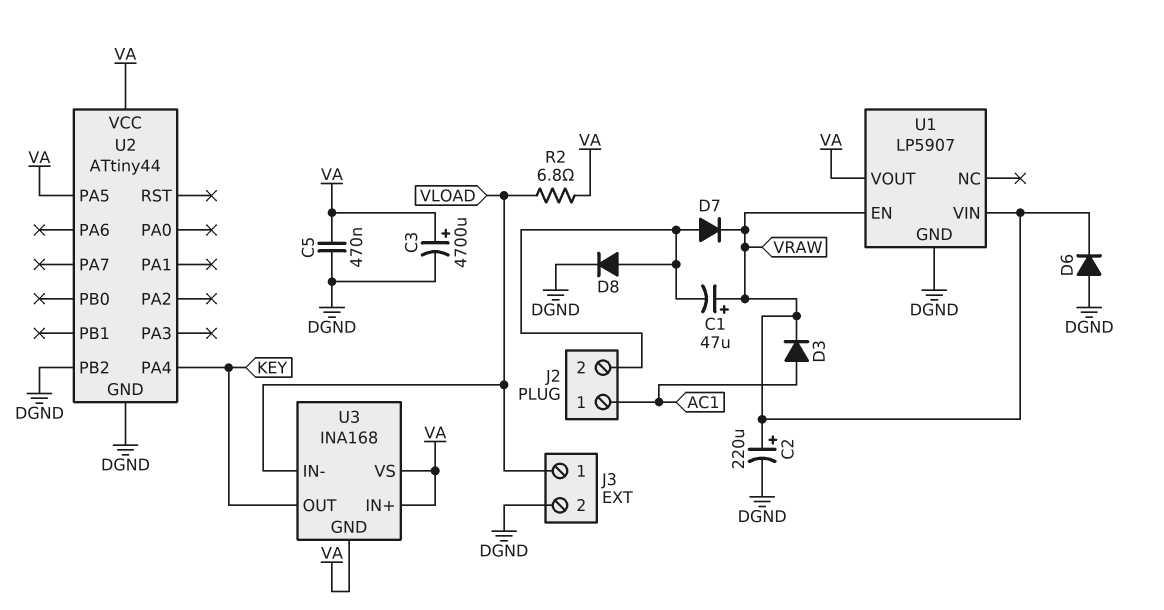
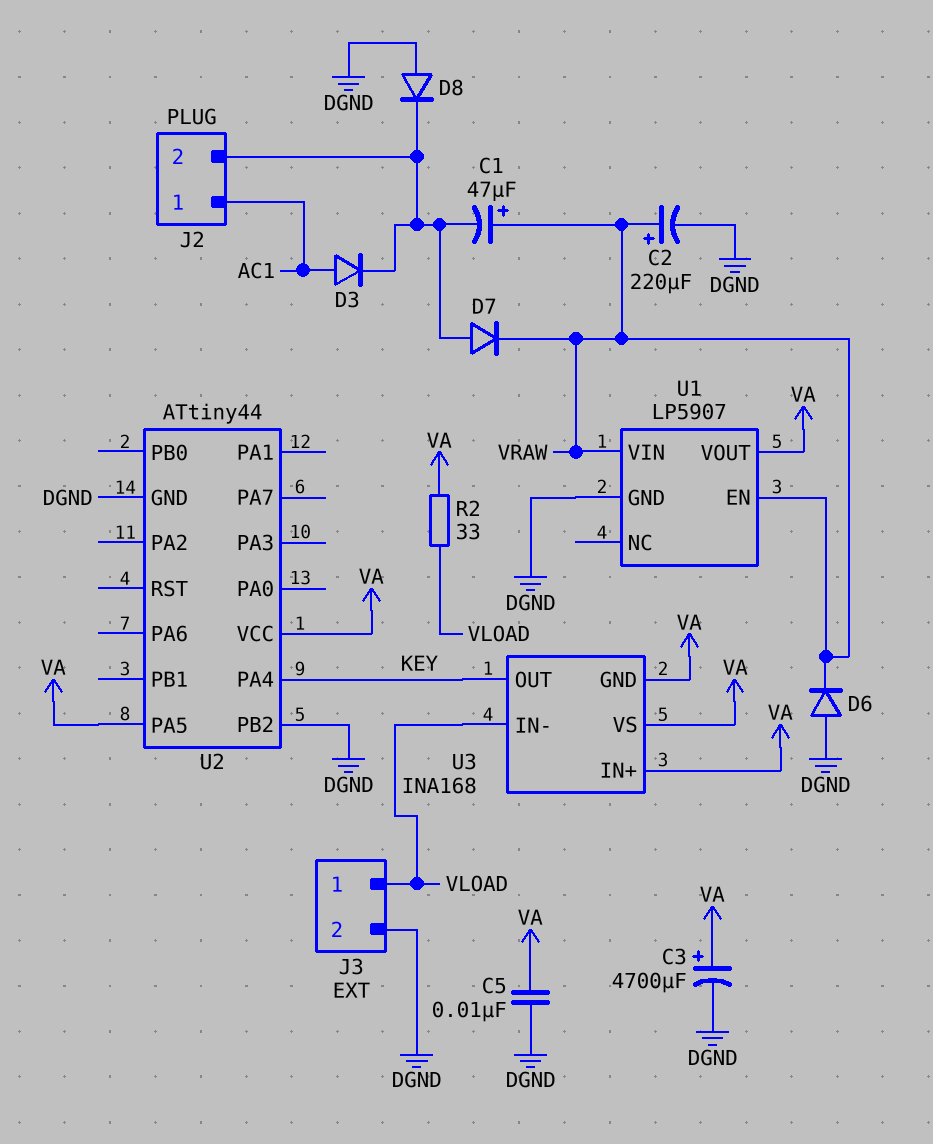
C5: 470nF (DGND, VA) -> 10nF (DGND, VA)
D3: diode (A AC1, K VRAW) -> diode (A AC1, K J2/2)
D8: diode (A J2/2, K DGND) -> diode (A DGND, K J2/2)
R2: 6.8 (VA, VLOAD) -> 33 (VA, VLOAD)

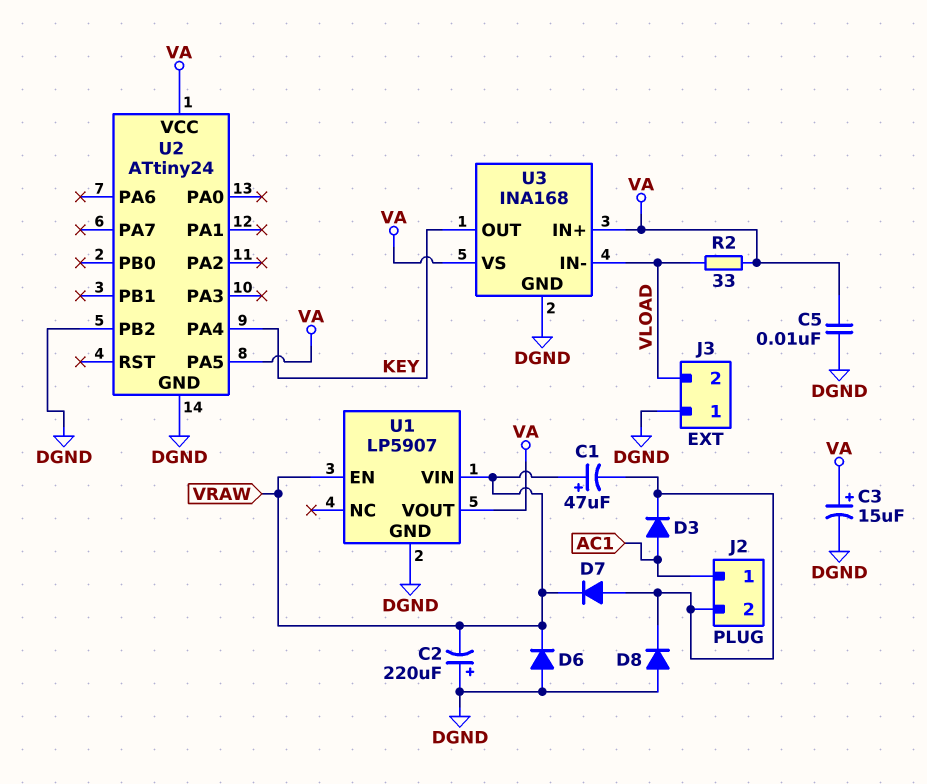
C2: 220uF (plus VRAW, minus DGND) -> 220uF (plus DGND, minus VRAW)
C3: 4700uF (plus VA, minus DGND) -> 15uF (plus VA, minus DGND)
J3 pin 1: VLOAD -> DGND
J3 pin 2: DGND -> VLOAD
U2: ATtiny44 -> ATtiny24
U3 pin GND: VA -> DGND

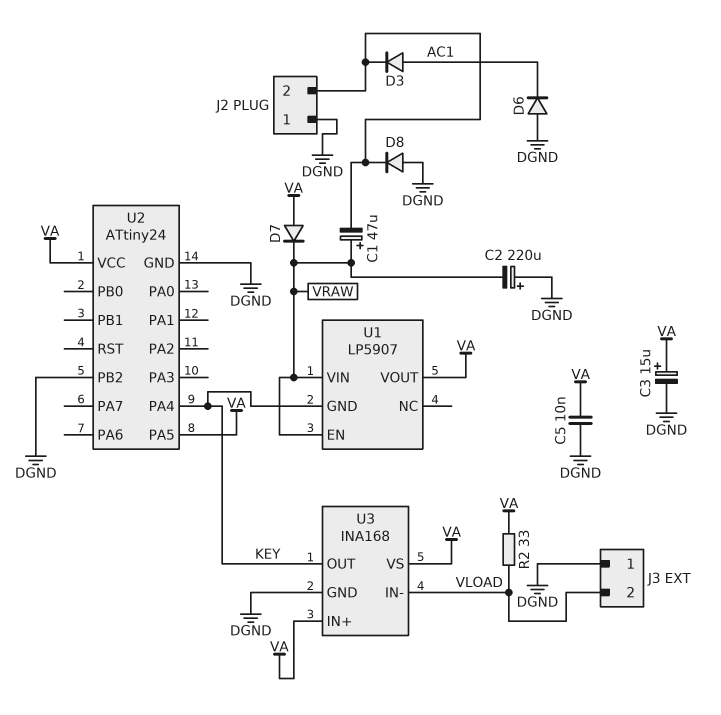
D6: diode (A DGND, K VRAW) -> diode (A DGND, K AC1)
D7: diode (A J2/2, K VRAW) -> diode (A VA, K VRAW)
J2 pin 1: AC1 -> DGND
U1 pin GND: DGND -> KEY

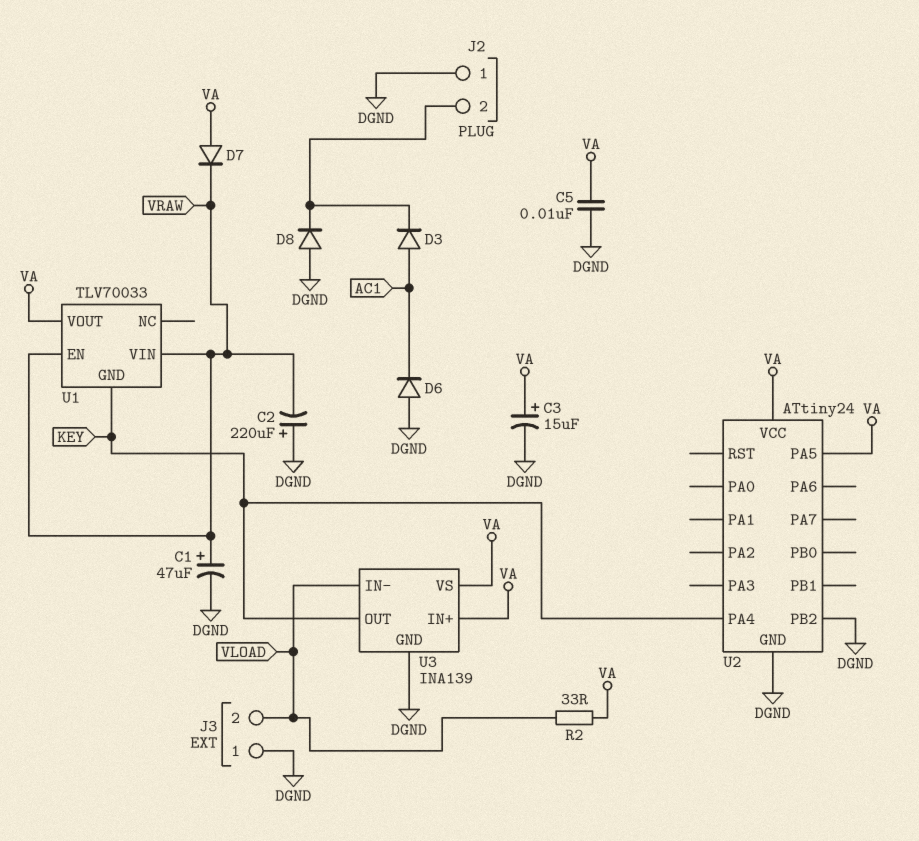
C1: 47uF (plus VRAW, minus J2/2) -> 47uF (plus VRAW, minus DGND)
U1: LP5907 -> TLV70033
U3: INA168 -> INA139

